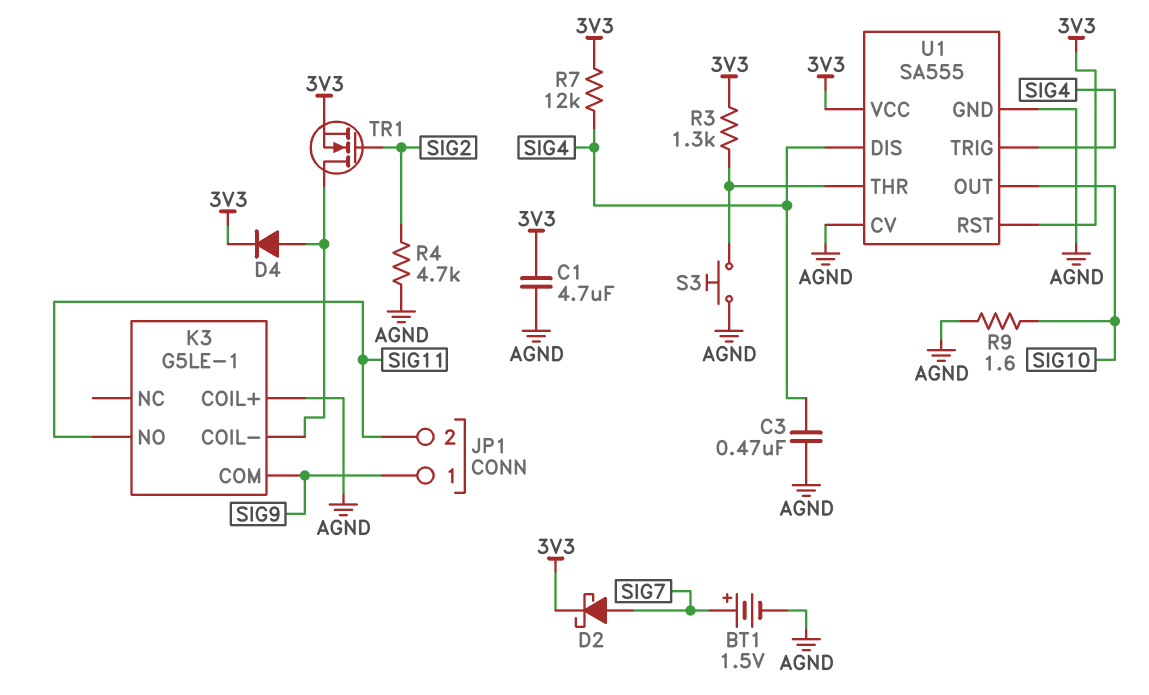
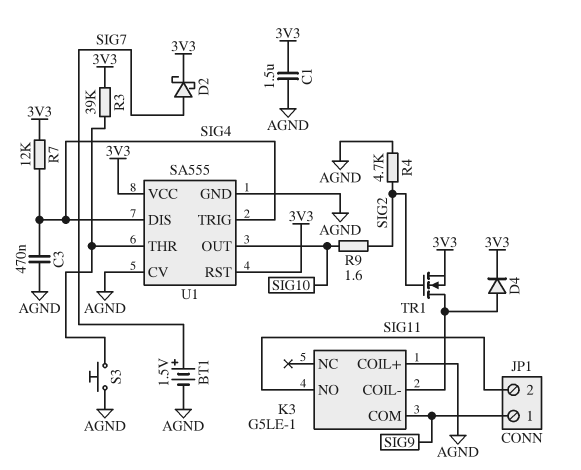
C1: 4.7uF (3V3, AGND) -> 1.5uF (3V3, AGND)
R3: 1.3k (3V3, U1/THR) -> 39k (3V3, U1/THR)
R9: 1.6 (AGND, SIG10) -> 1.6 (SIG2, SIG10)

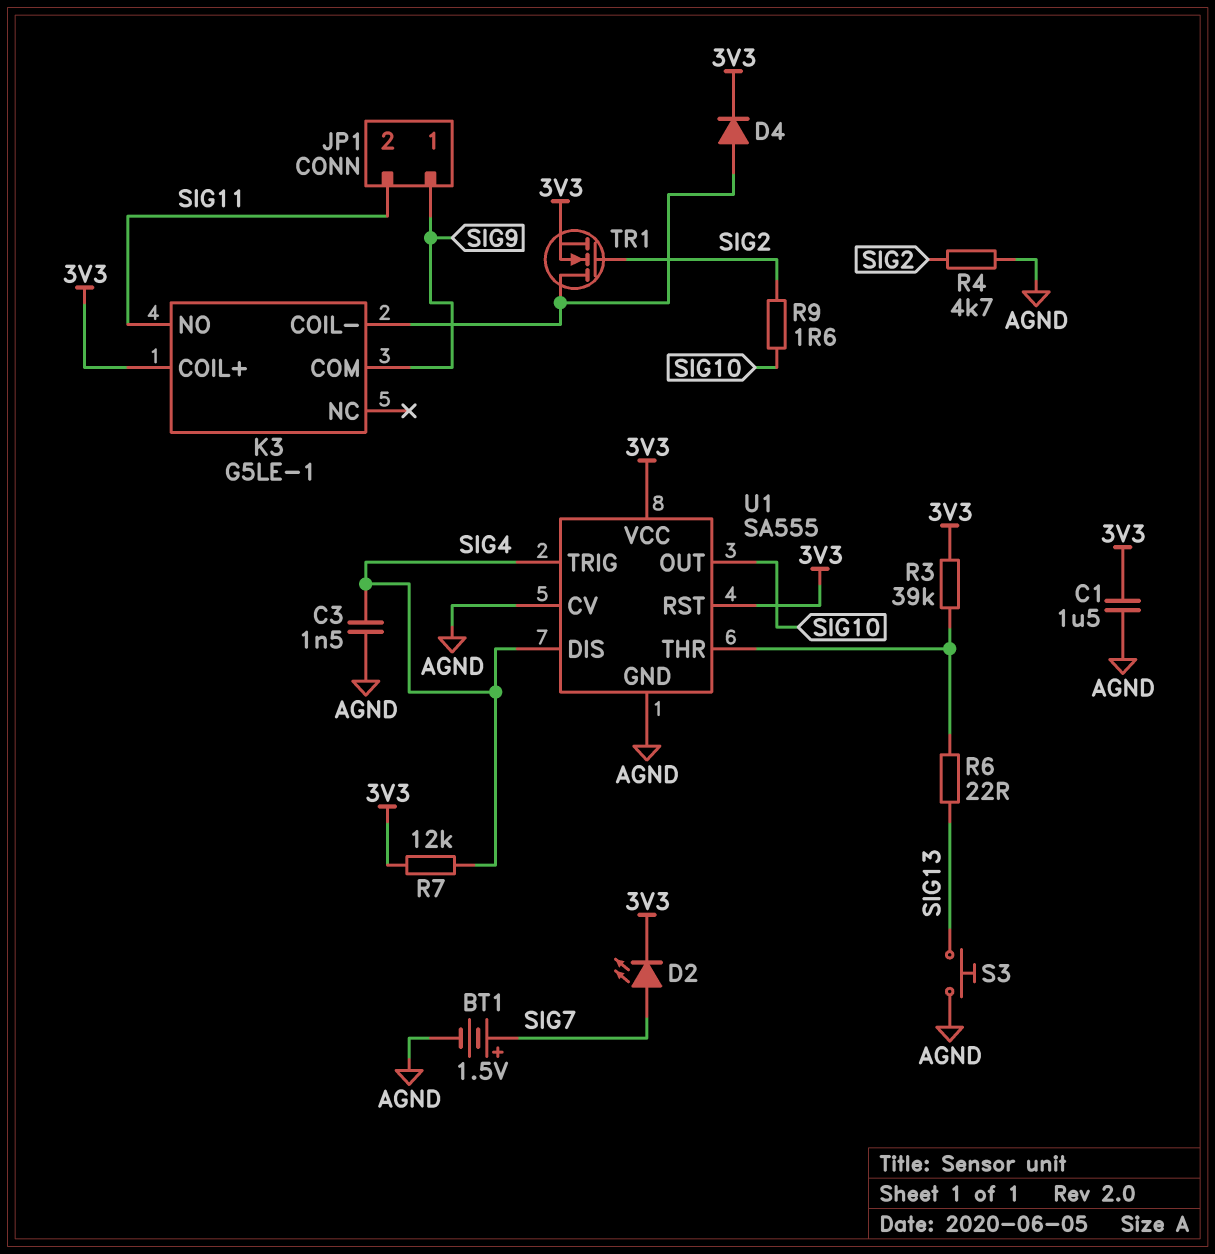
C3: 470nF (AGND, SIG4) -> 1.5nF (AGND, SIG4)
D2: schottky (A SIG7, K 3V3) -> LED (A SIG7, K 3V3)
K3 pin COIL+: AGND -> 3V3
R6: none -> 22 (SIG13, U1/THR)
S3: button (AGND, U1/THR) -> button (AGND, SIG13)

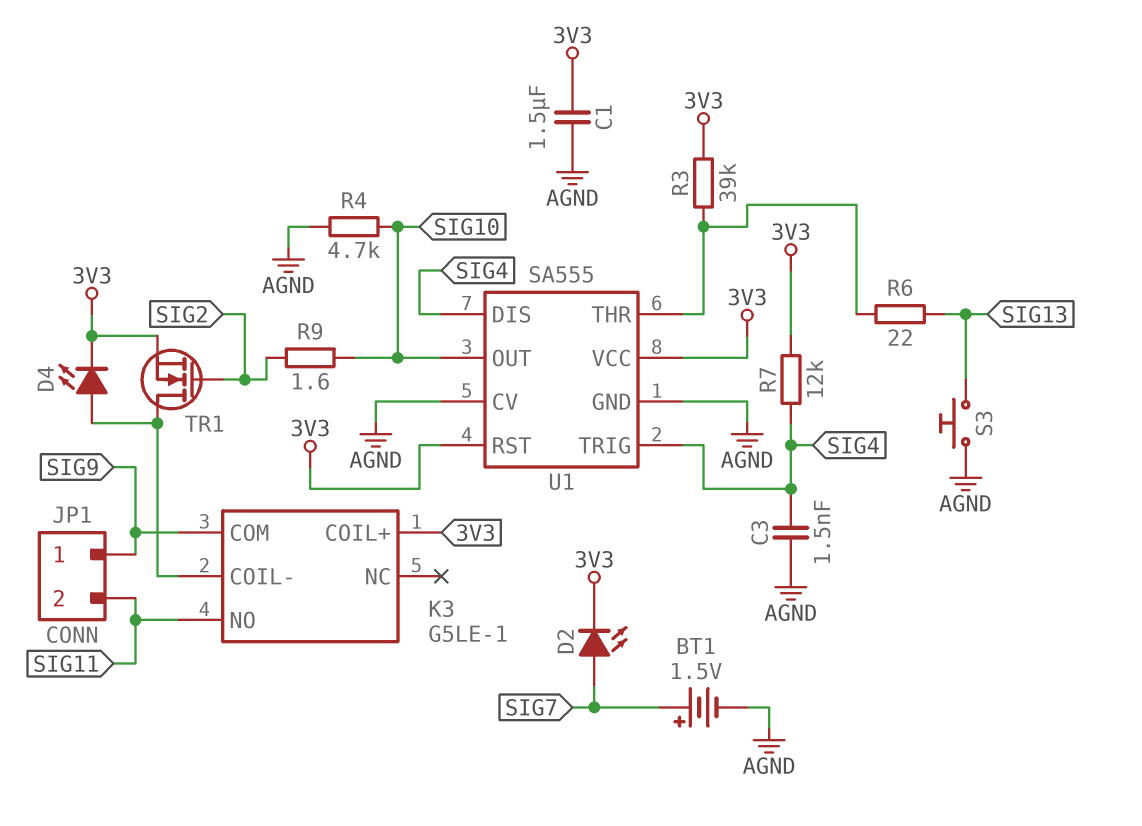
D4: diode (A K3/COIL-, K 3V3) -> LED (A K3/COIL-, K 3V3)
R4: 4.7k (AGND, SIG2) -> 4.7k (AGND, SIG10)

